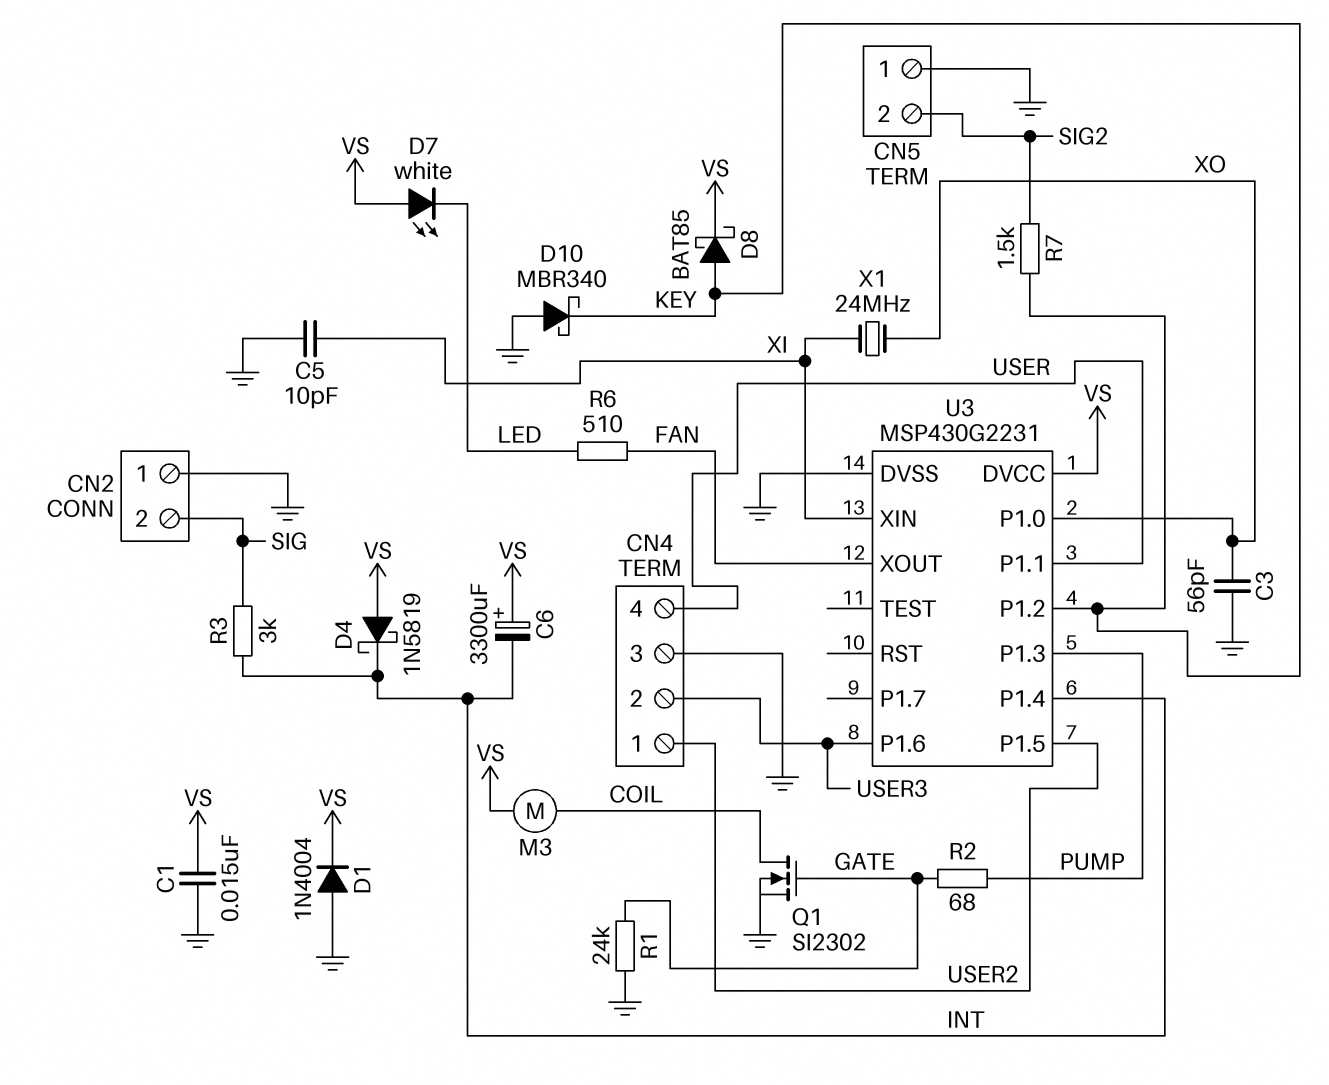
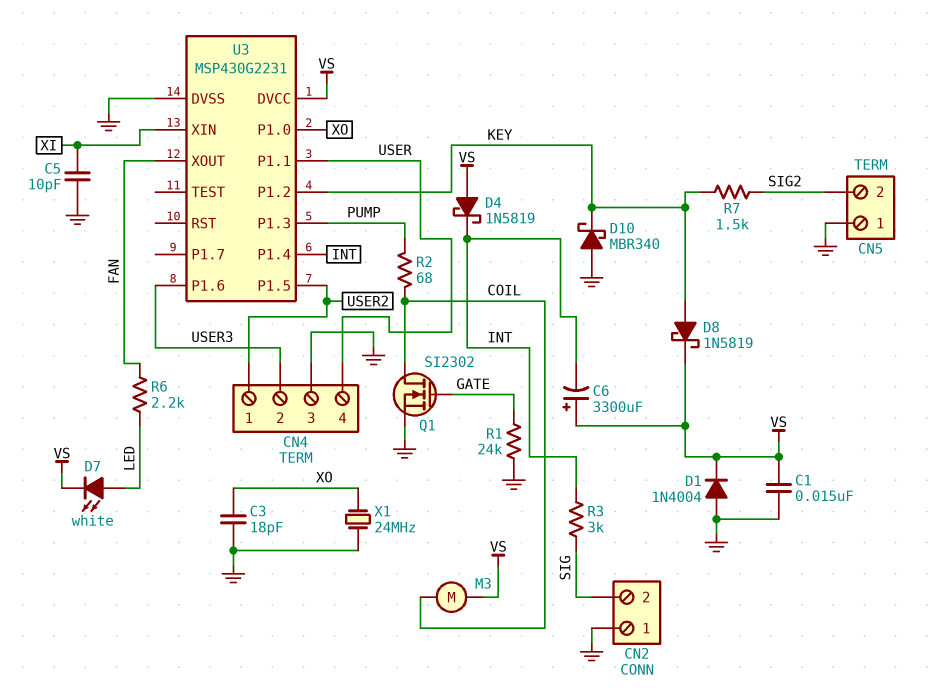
C3: 56pF (GND, XO) -> 18pF (GND, XO)
D7: LED white (A VS, K LED) -> LED white (A LED, K VS)
D8: schottky BAT85 (A KEY, K VS) -> schottky 1N5819 (A KEY, K VS)
R2: 68 (GATE, PUMP) -> 68 (COIL, PUMP)
R6: 510 (FAN, LED) -> 2.2k (FAN, LED)
X1: 24MHz (XI, XO) -> 24MHz (GND, XO)

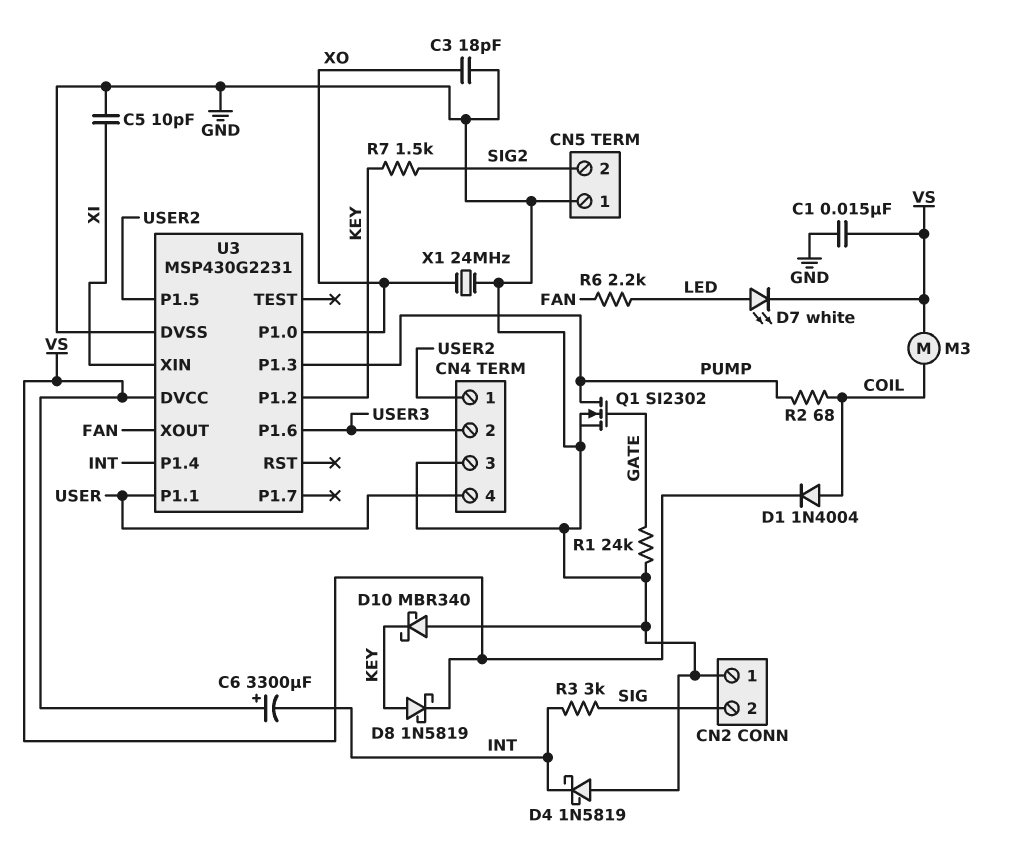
D1: diode 1N4004 (A GND, K VS) -> diode 1N4004 (A COIL, K VS)
D4: schottky 1N5819 (A VS, K INT) -> schottky 1N5819 (A GND, K INT)
Q1: NMOS SI2302 (G GATE, D COIL, S GND) -> NMOS SI2302 (G GATE, D PUMP, S GND)

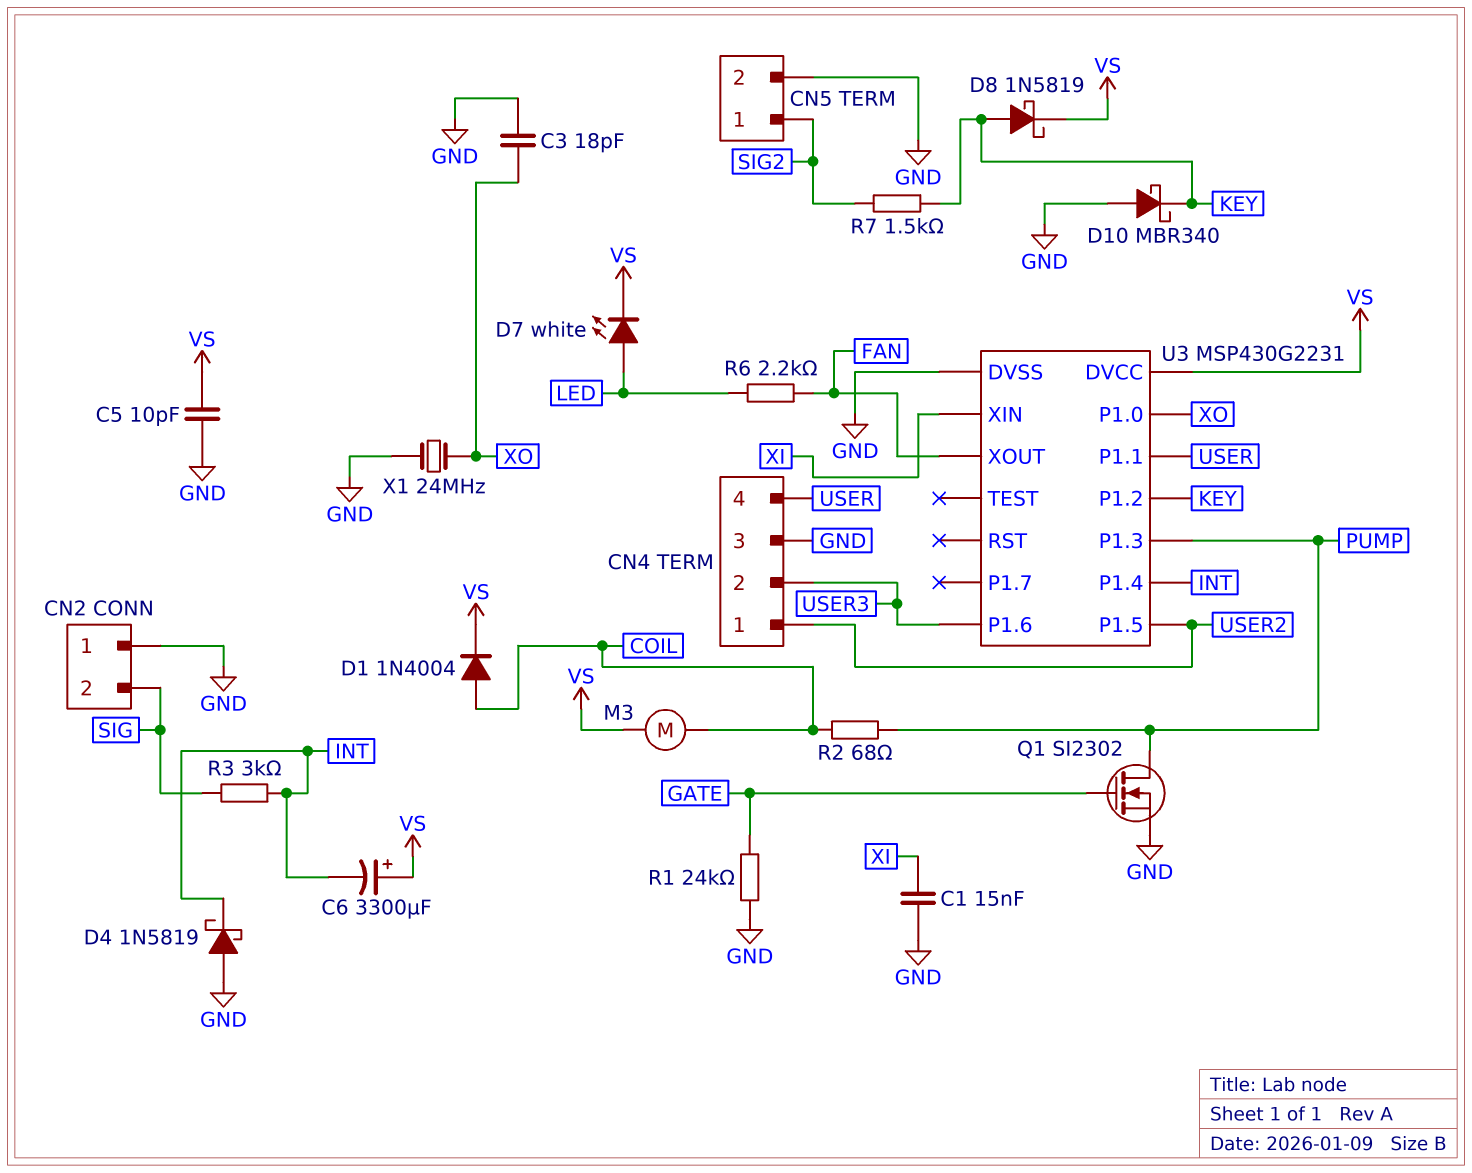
C1: 15nF (GND, VS) -> 15nF (GND, XI)
C5: 10pF (GND, XI) -> 10pF (GND, VS)
CN5 pin 1: GND -> SIG2
CN5 pin 2: SIG2 -> GND

